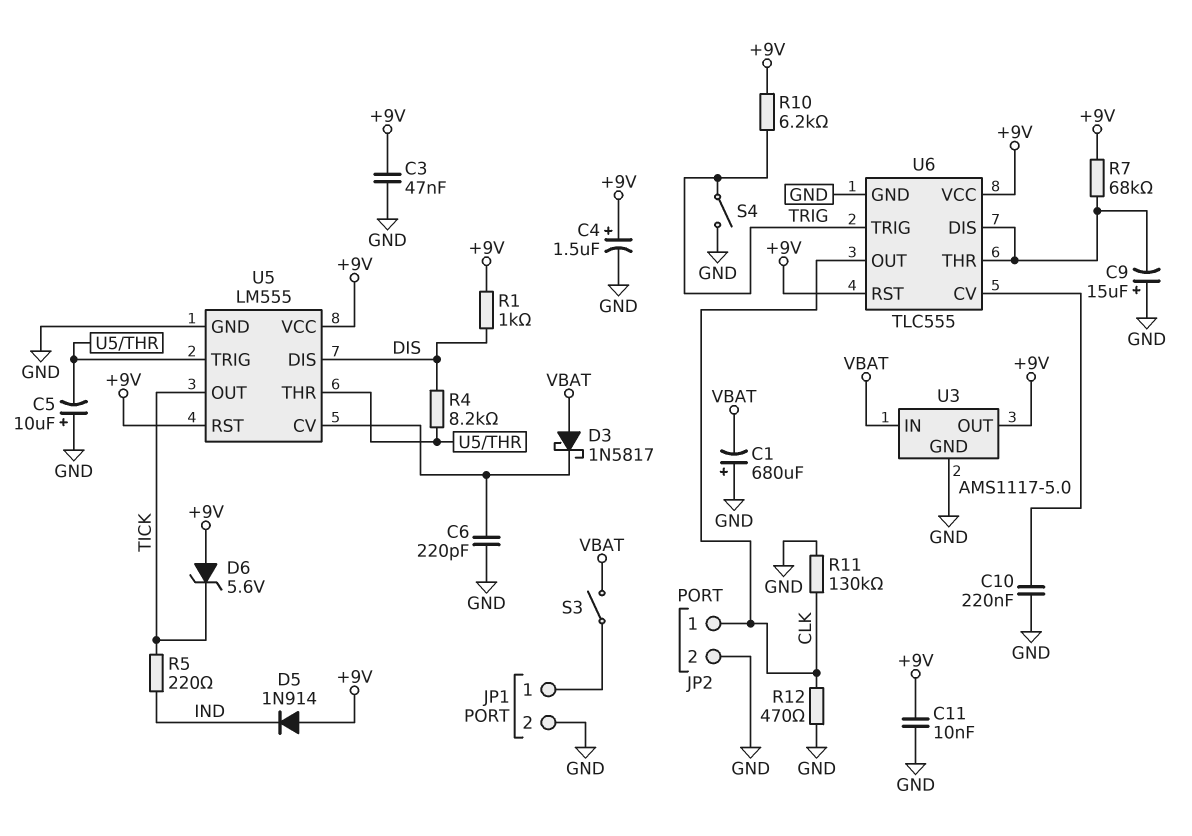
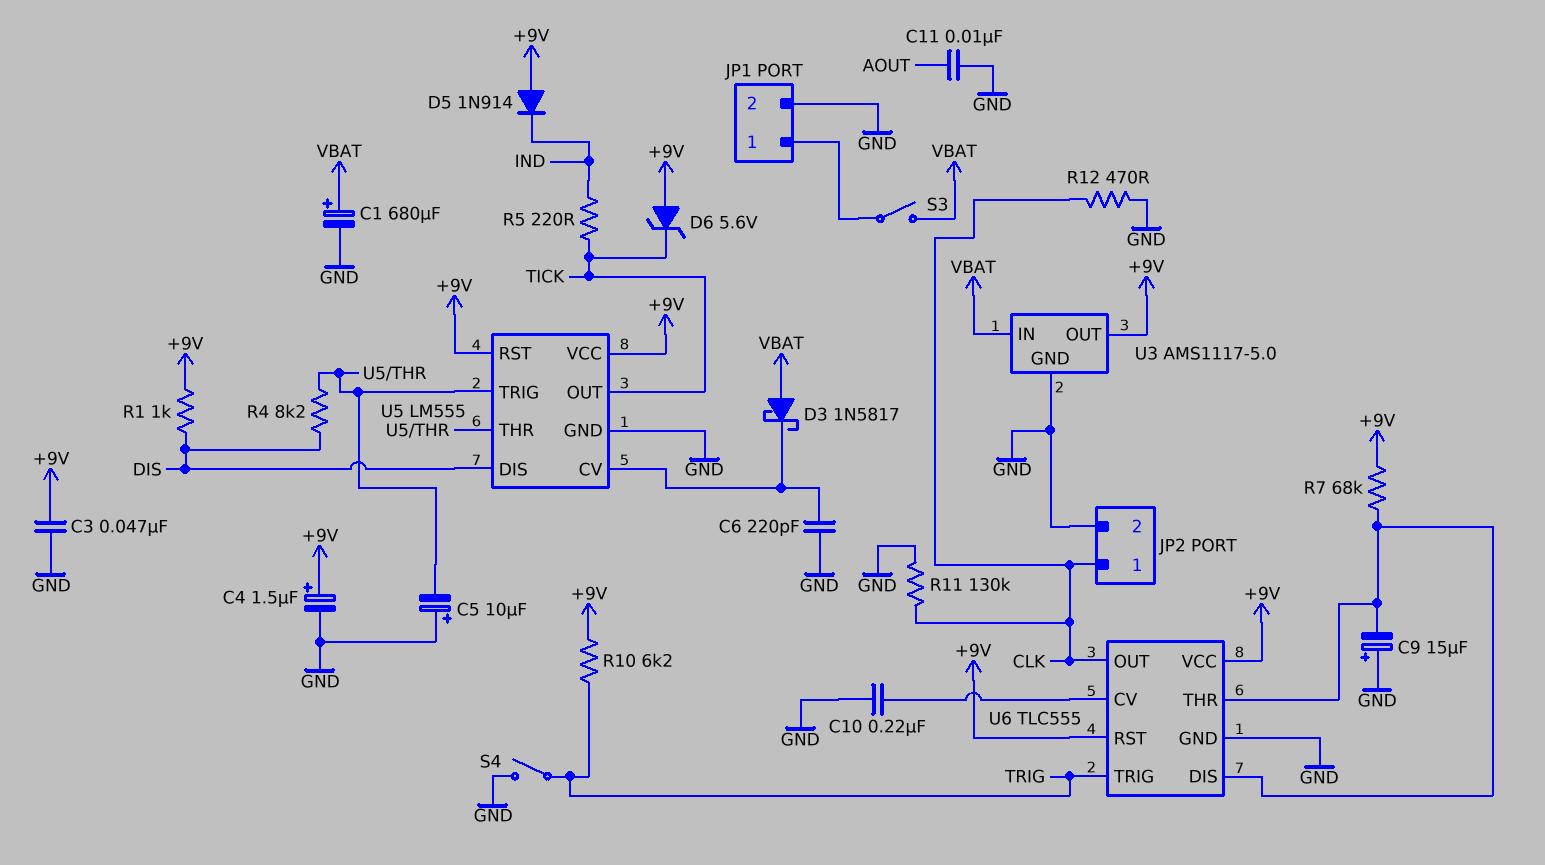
C1: 680uF (plus GND, minus VBAT) -> 680uF (plus VBAT, minus GND)
C11: 10nF (+9V, GND) -> 10nF (AOUT, GND)

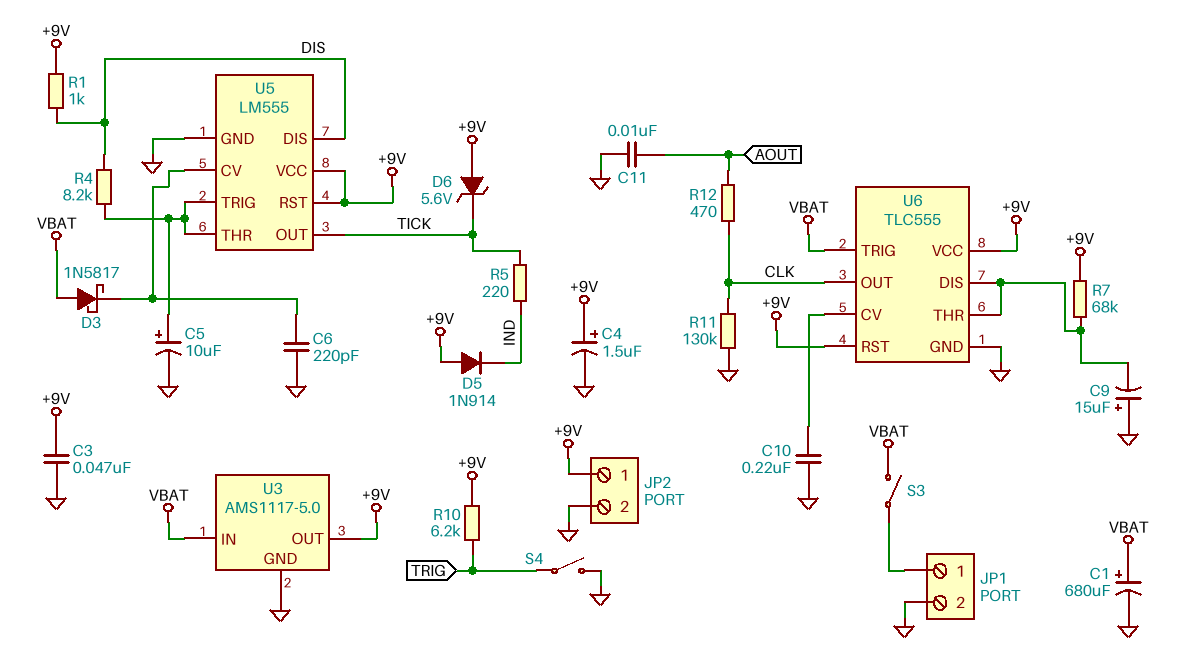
C5: 10uF (plus GND, minus U5/THR) -> 10uF (plus U5/THR, minus GND)
JP2 pin 1: CLK -> +9V
R12: 470 (CLK, GND) -> 470 (AOUT, CLK)
U6 pin TRIG: TRIG -> VBAT

